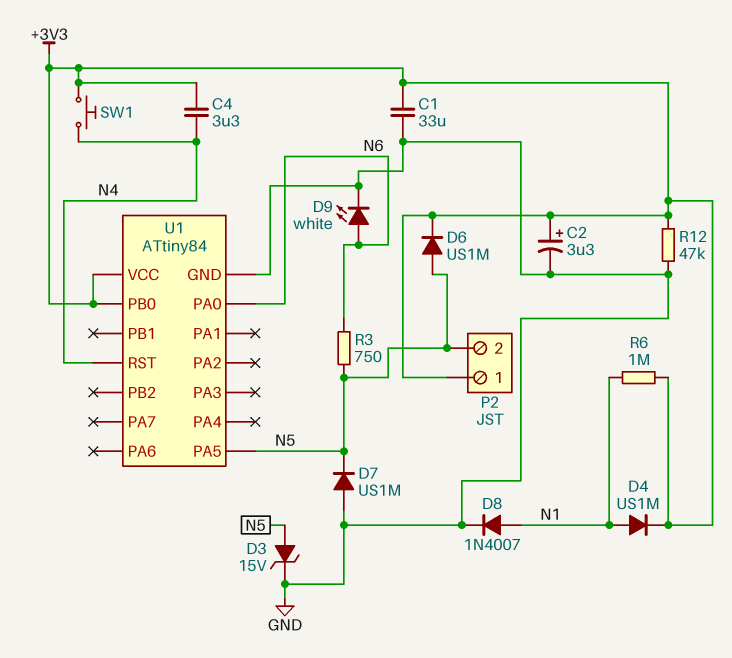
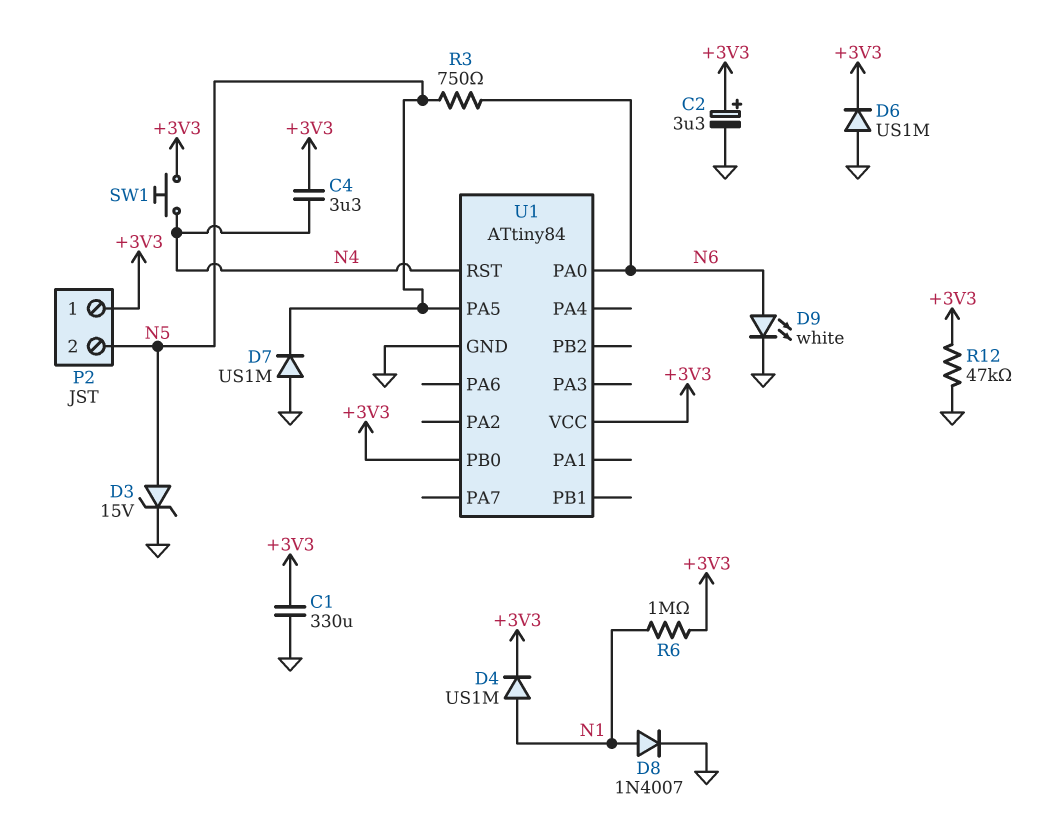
C1: 33uF (+3V3, GND) -> 330uF (+3V3, GND)
D6: diode US1M (A N5, K +3V3) -> diode US1M (A GND, K +3V3)

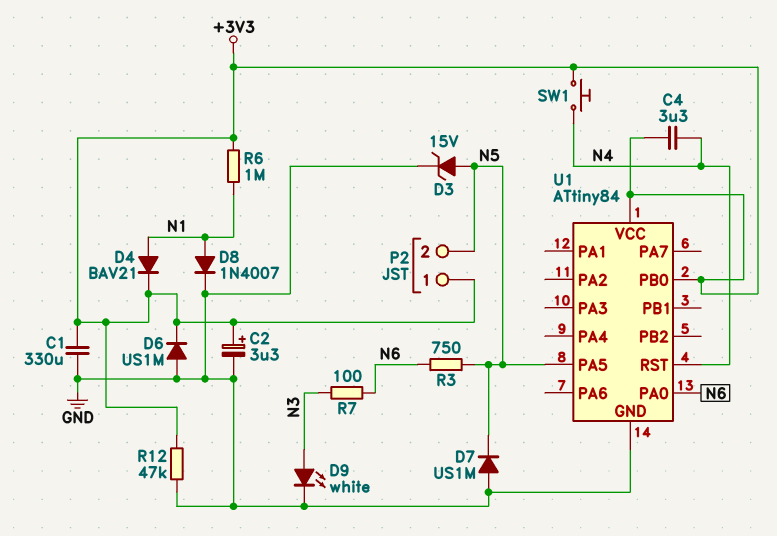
D4: diode US1M (A N1, K +3V3) -> diode BAV21 (A N1, K +3V3)
D9: LED white (A N6, K GND) -> LED white (A N3, K GND)
R7: none -> 100 (N3, N6)

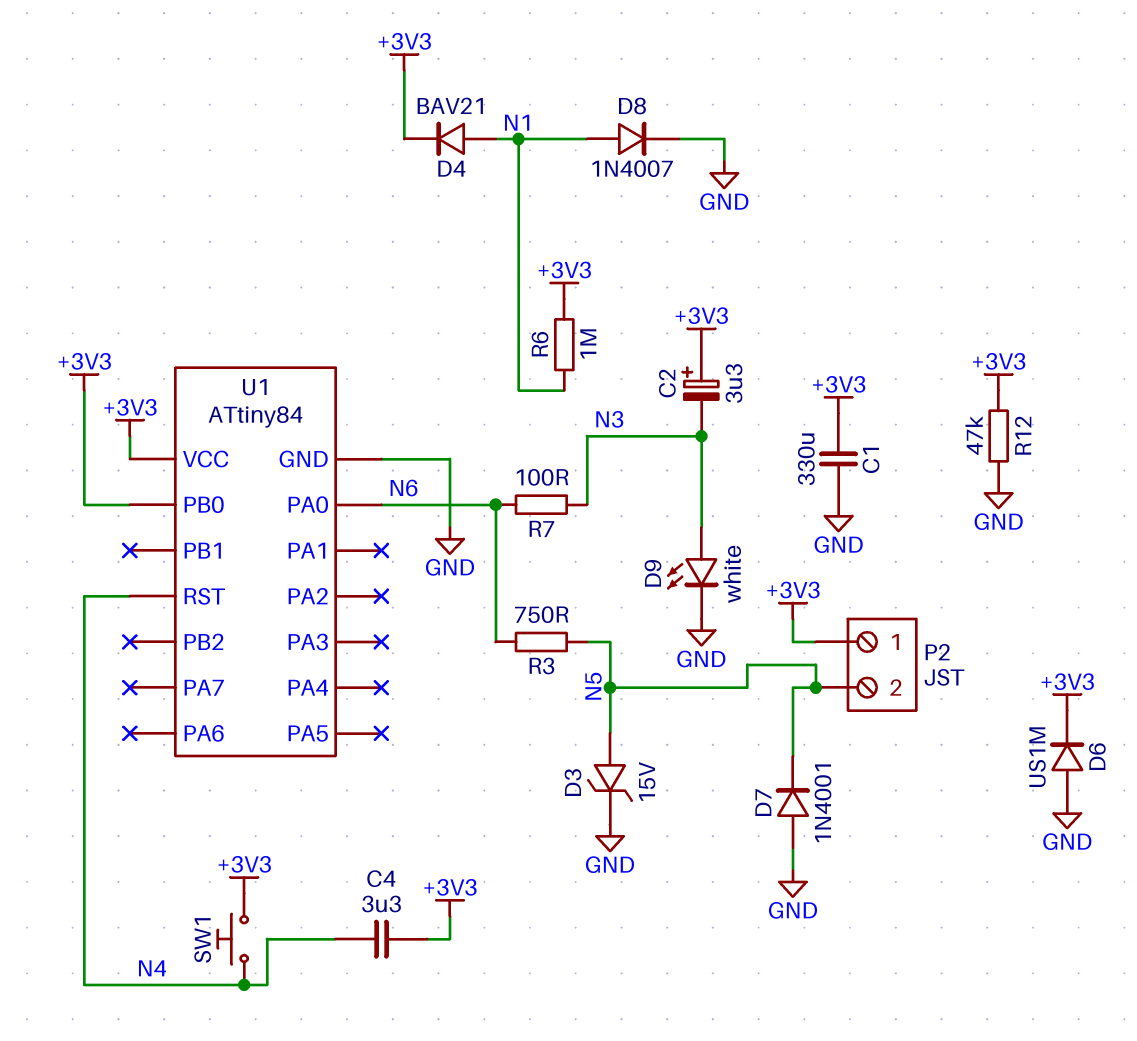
C2: 3.3uF (plus +3V3, minus GND) -> 3.3uF (plus +3V3, minus N3)
D7: diode US1M (A GND, K N5) -> diode 1N4001 (A GND, K N5)
U1 pin PA5: N5 -> none

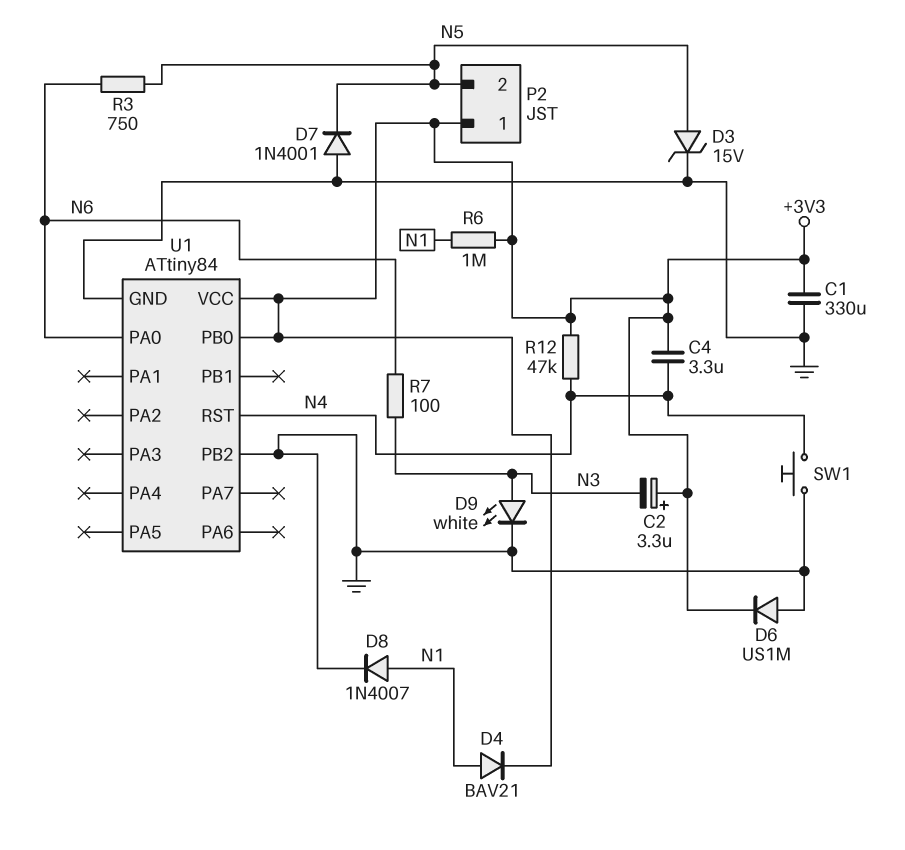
R12: 47k (+3V3, GND) -> 47k (+3V3, N4)
SW1: button (+3V3, N4) -> button (GND, N4)
U1 pin PB2: none -> GND

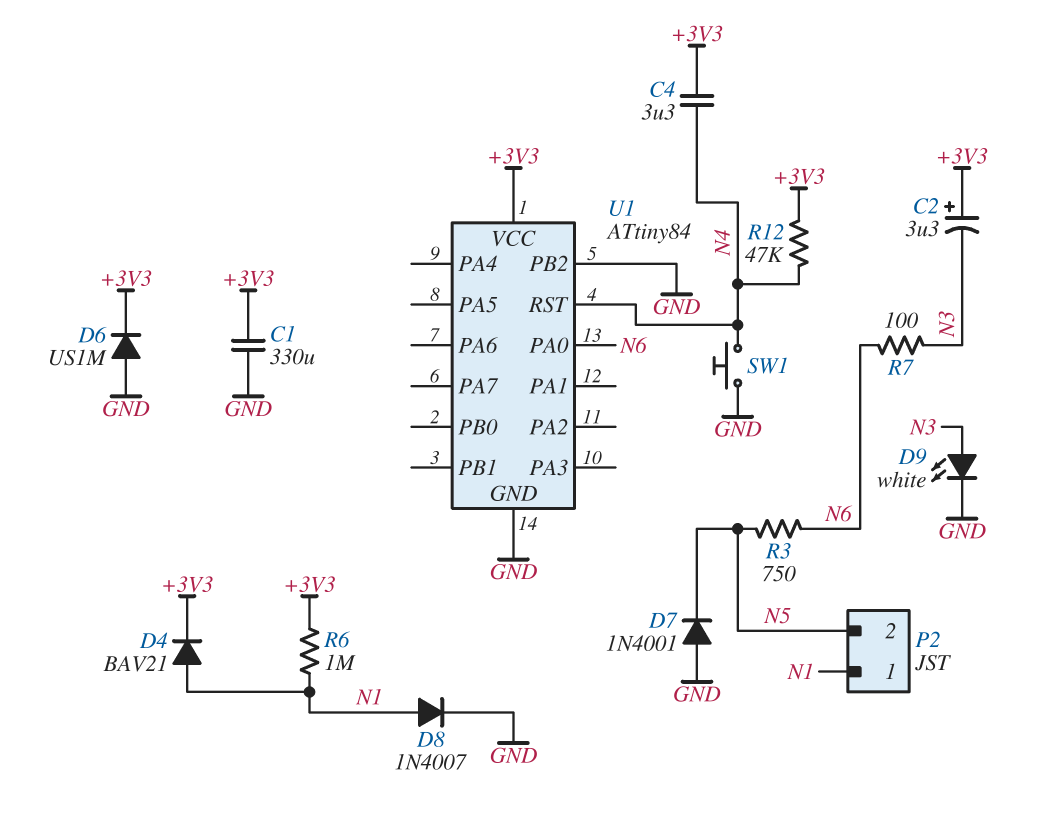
D3: zener 15V (A N5, K GND) -> none
P2 pin 1: +3V3 -> N1
U1 pin PB0: +3V3 -> none

